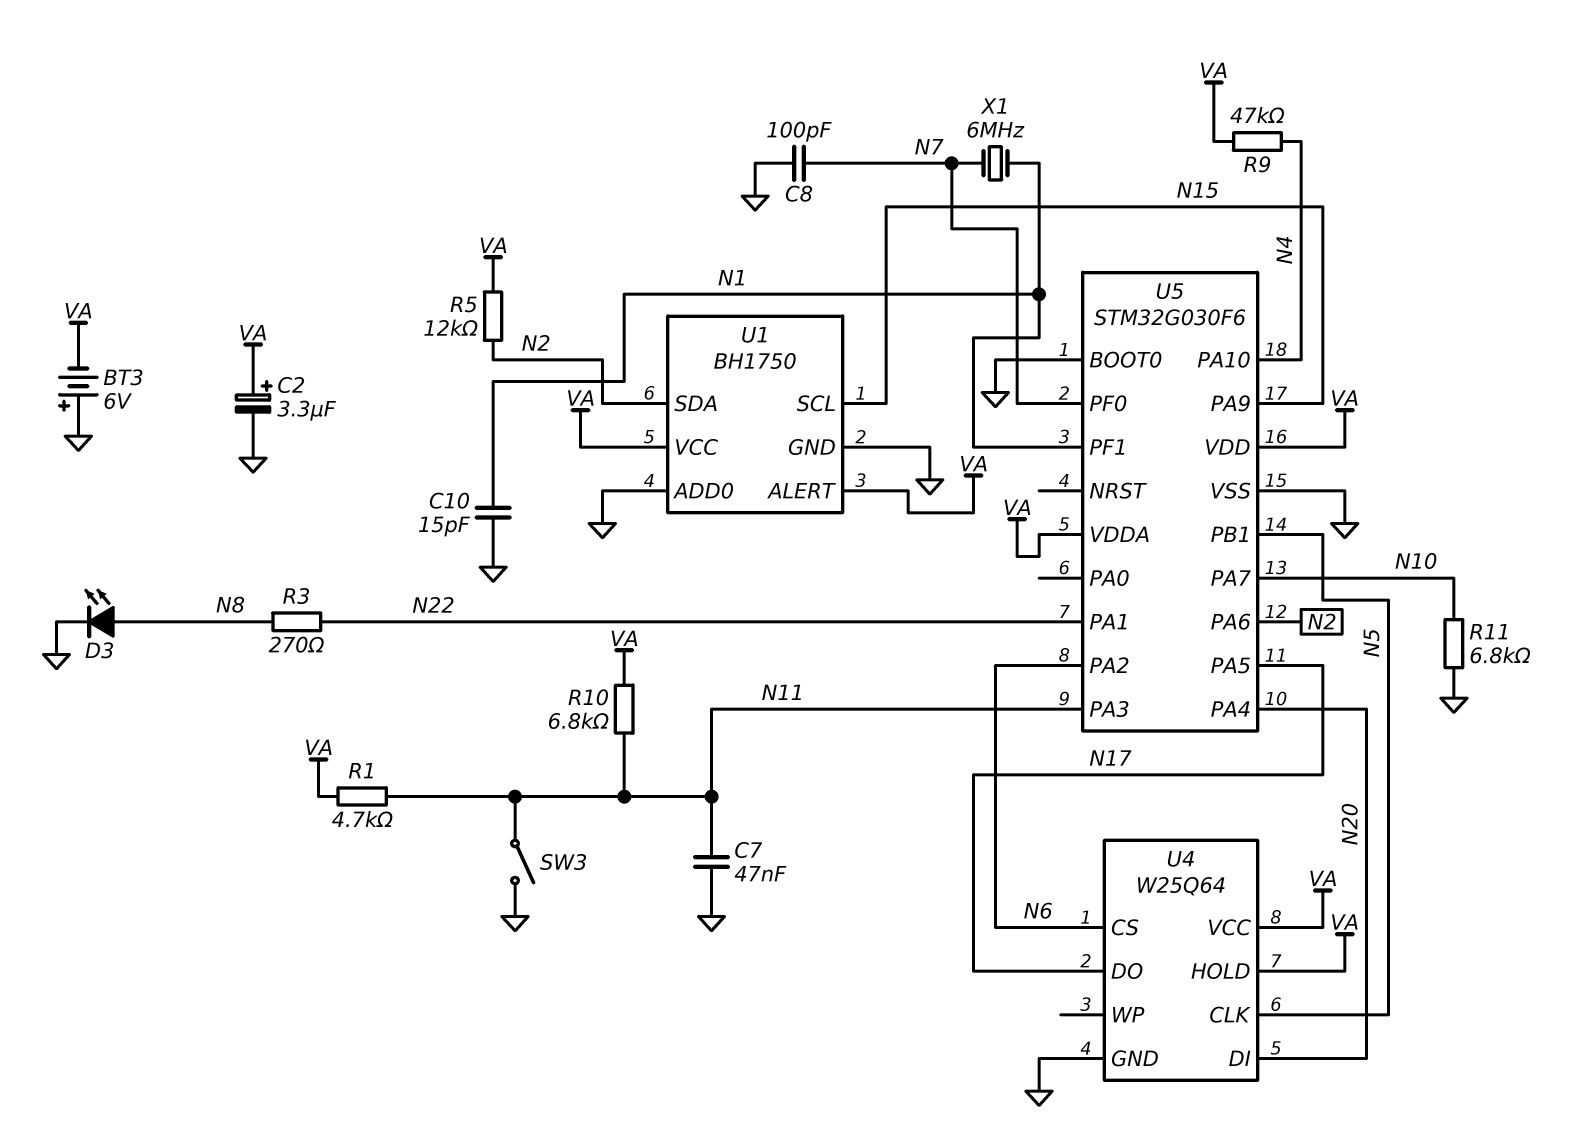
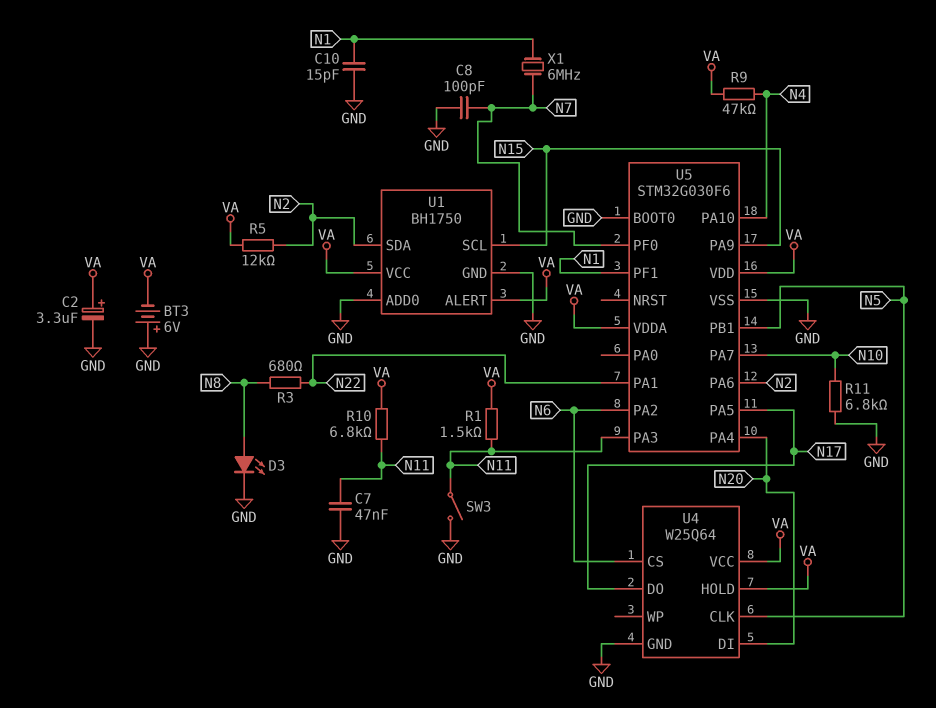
R1: 4.7k (N11, VA) -> 1.5k (N11, VA)
R3: 270 (N8, N22) -> 680 (N8, N22)

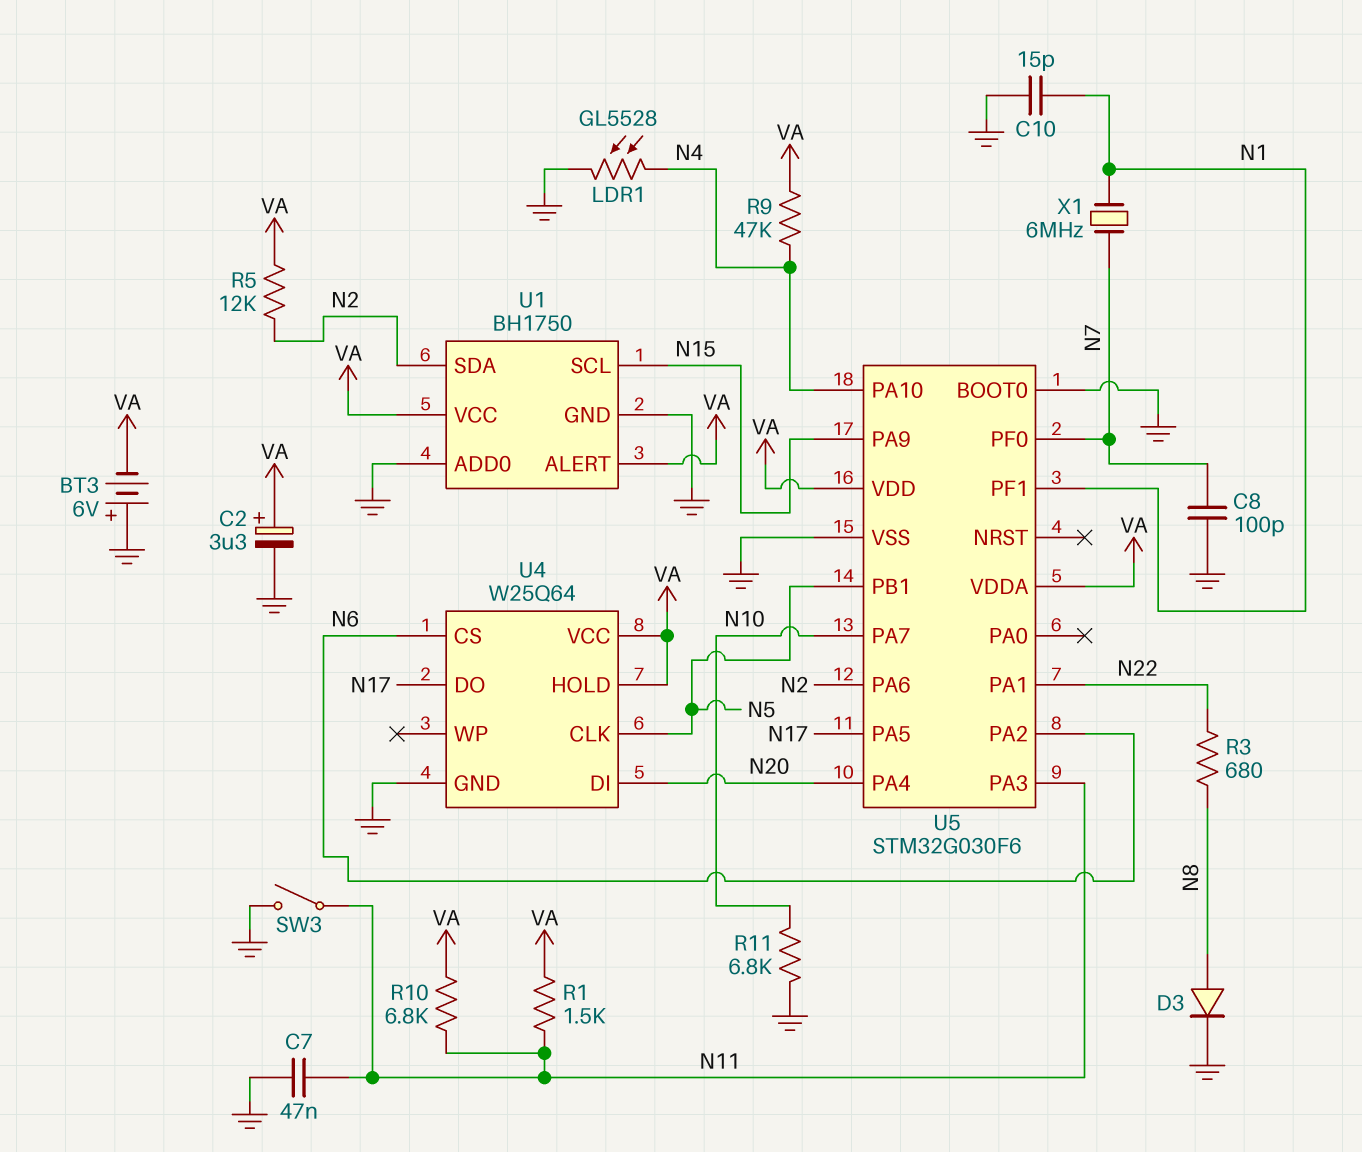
D3: LED (A N8, K GND) -> diode (A N8, K GND)
LDR1: none -> GL5528 (GND, N4)

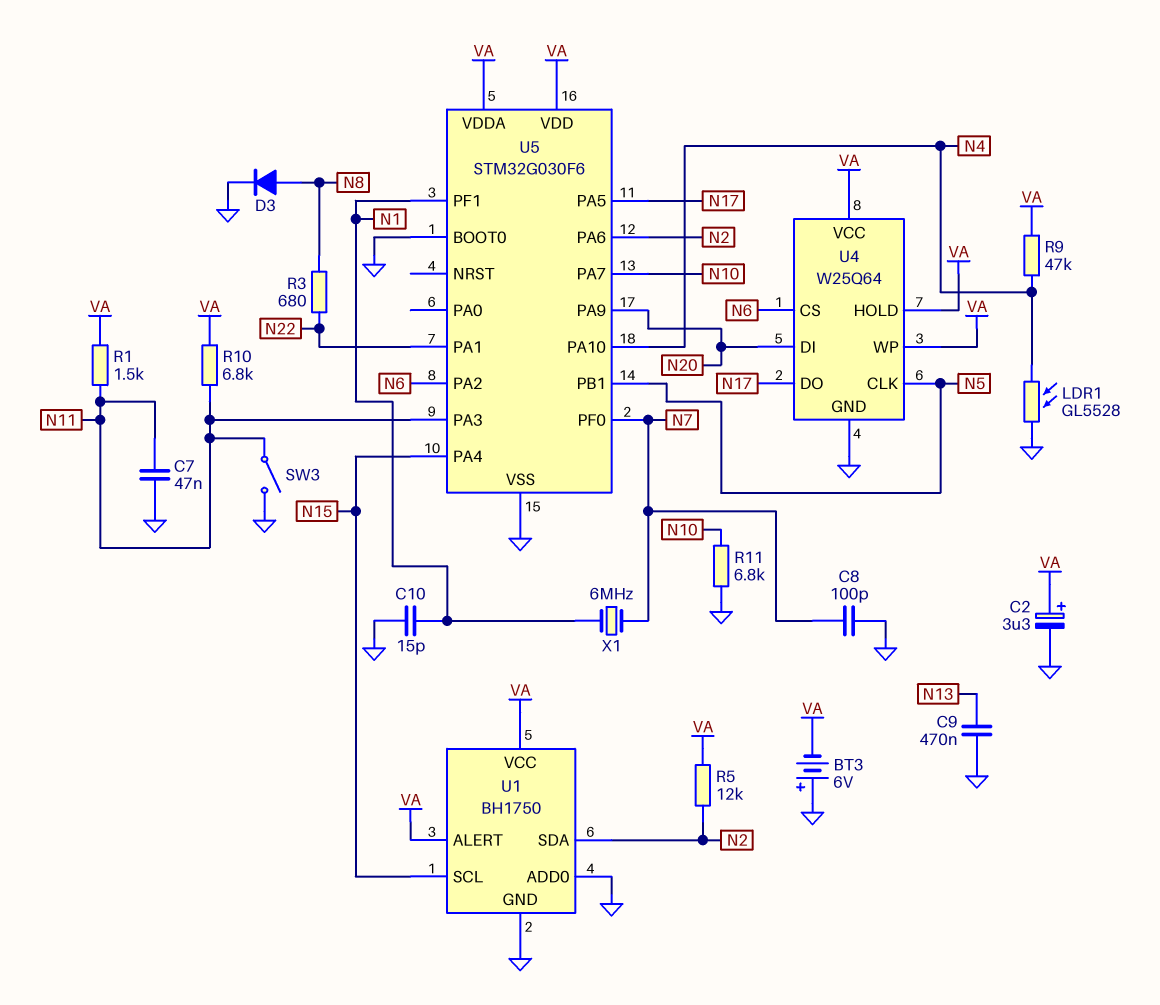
C9: none -> 470nF (GND, N13)
U4 pin WP: none -> VA
U5 pin PA4: N20 -> N15
U5 pin PA9: N15 -> N20

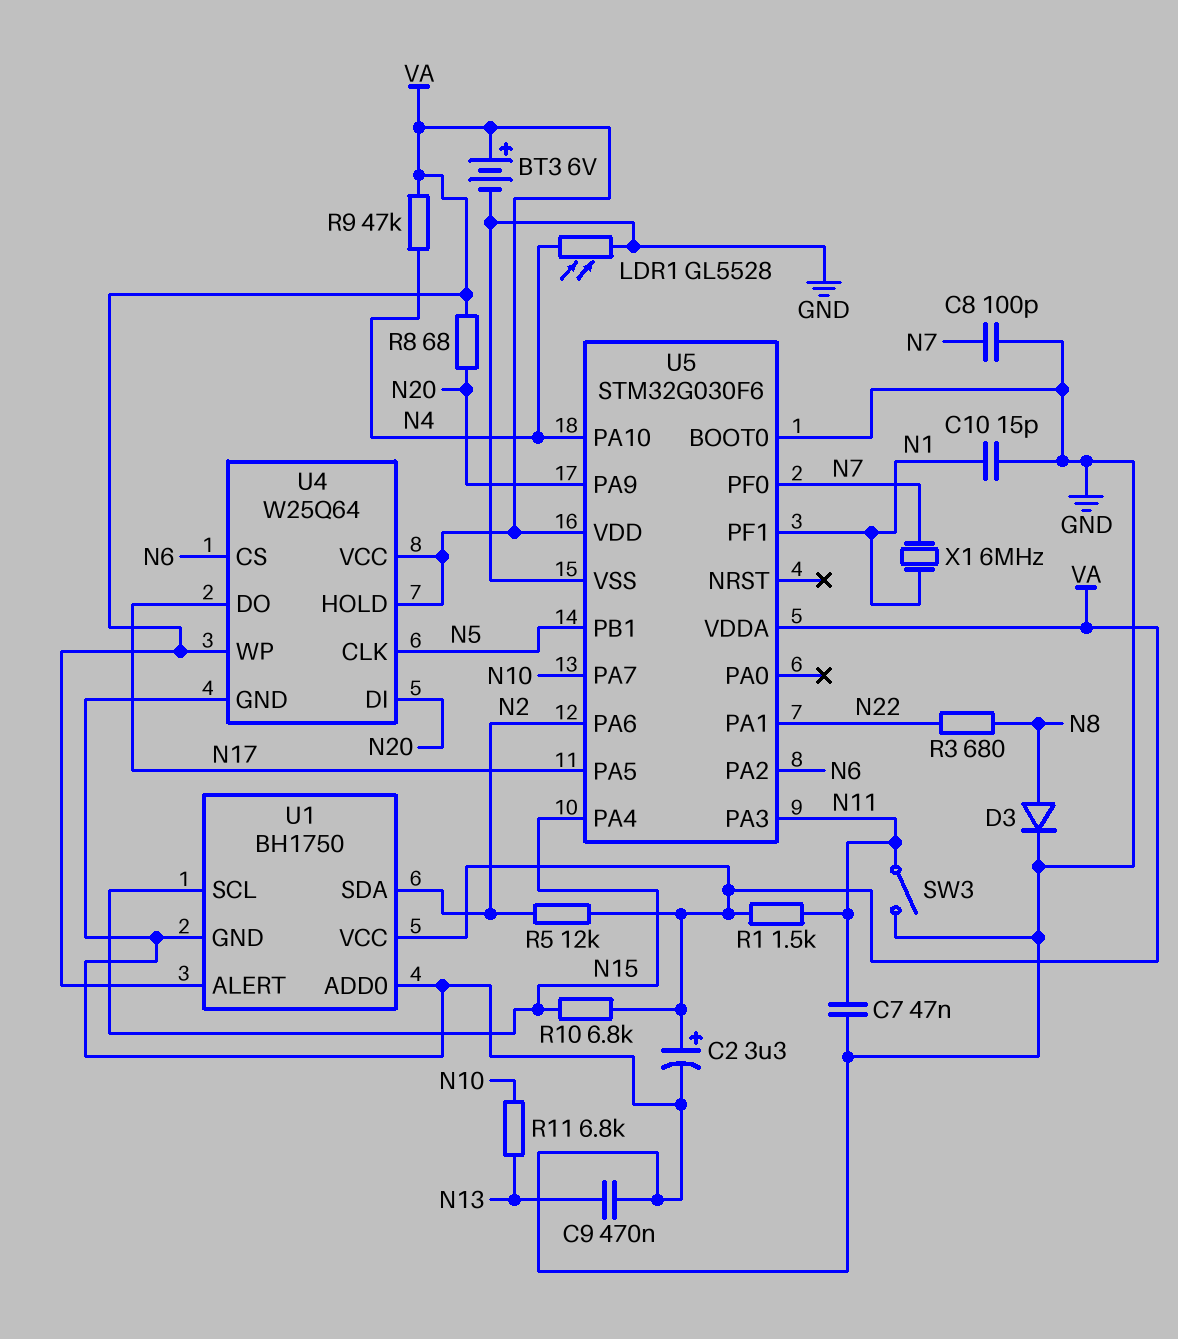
BT3: 6V (plus GND, minus VA) -> 6V (plus VA, minus GND)
R8: none -> 68 (N20, VA)
R10: 6.8k (N11, VA) -> 6.8k (N15, VA)
R11: 6.8k (GND, N10) -> 6.8k (N10, N13)

